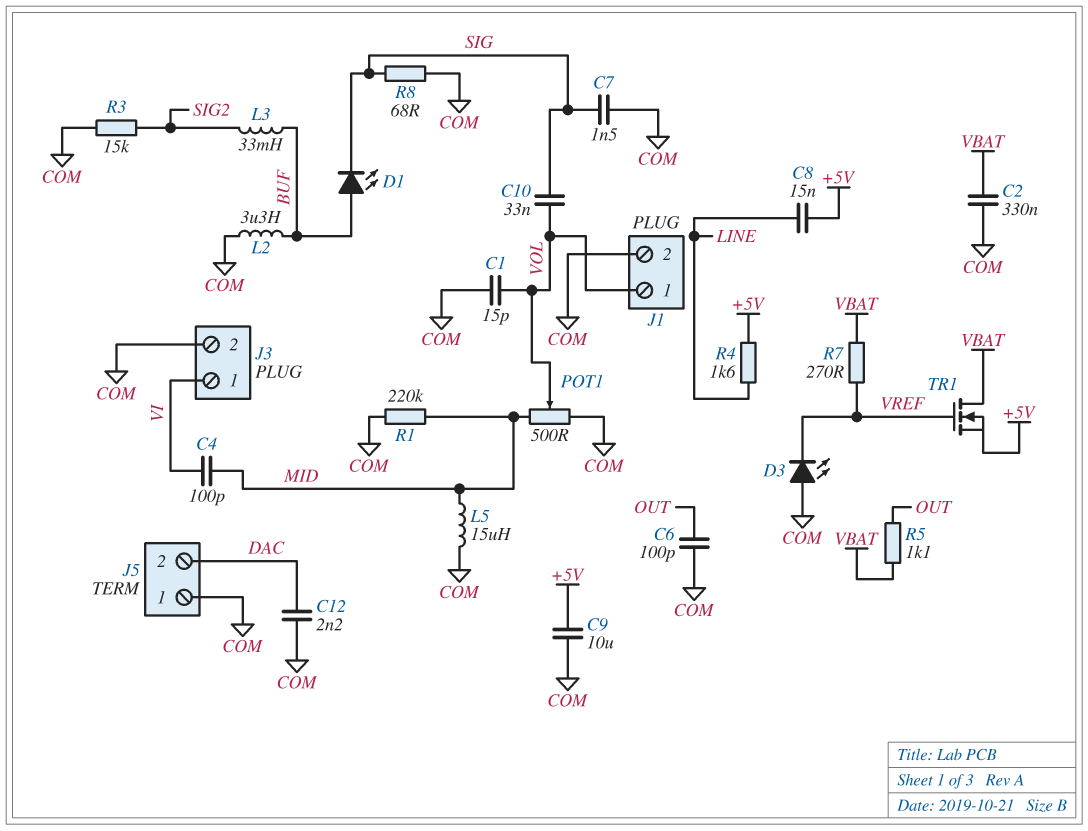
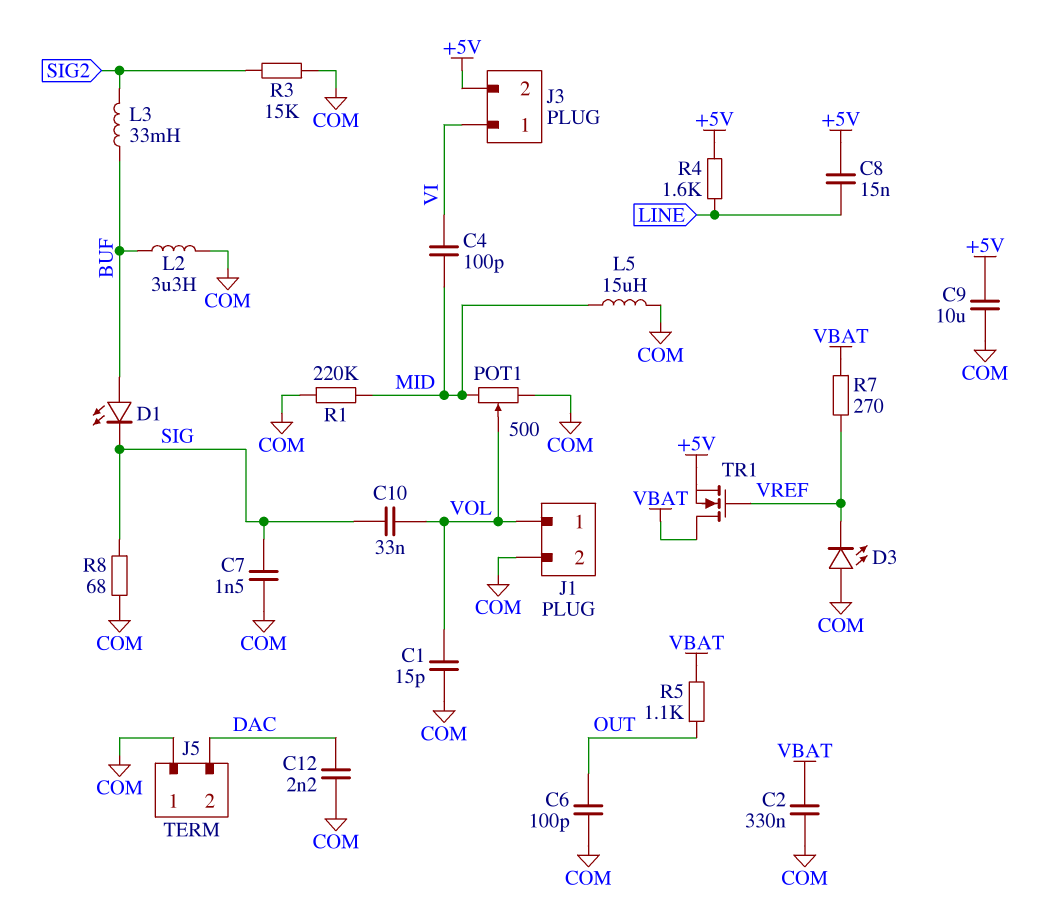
J3 pin 2: COM -> +5V

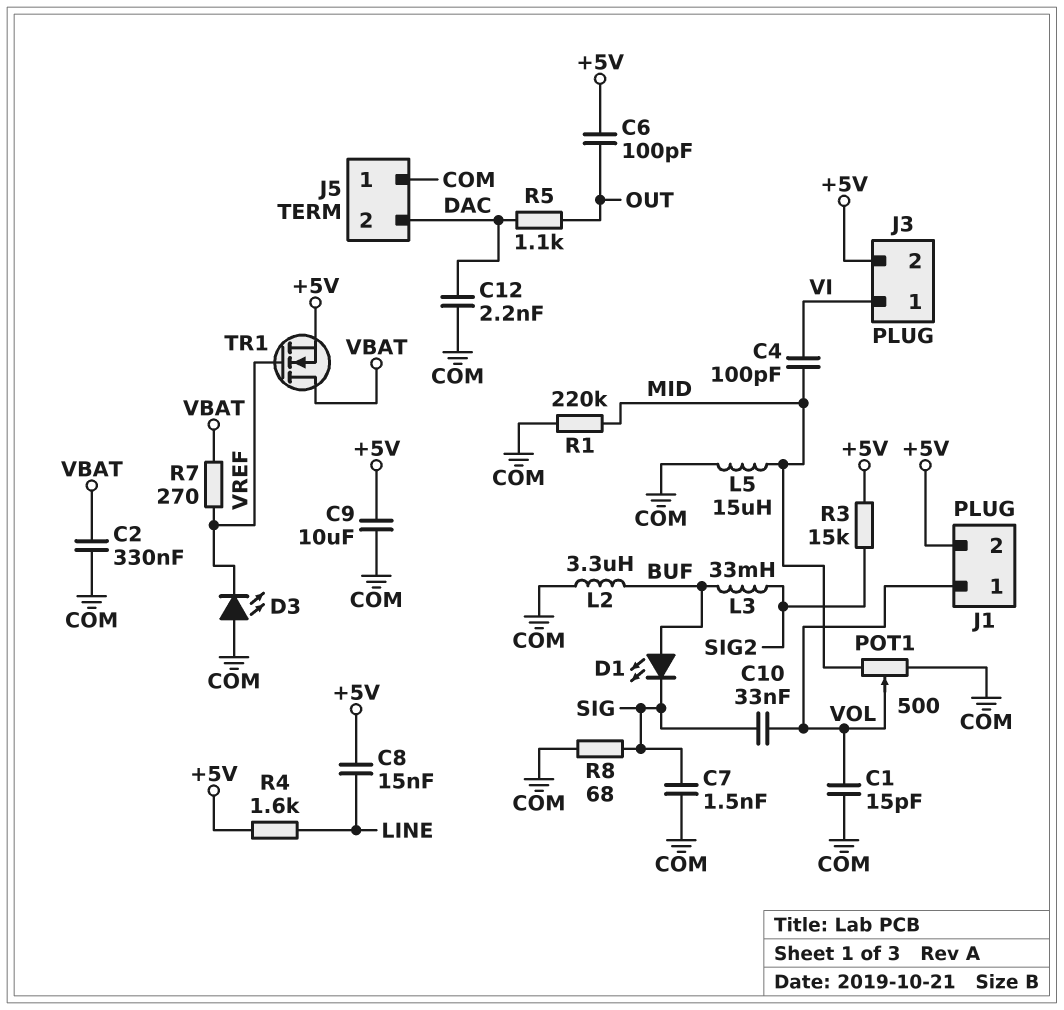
C6: 100pF (COM, OUT) -> 100pF (+5V, OUT)
J1 pin 2: COM -> +5V
R3: 15k (COM, SIG2) -> 15k (+5V, SIG2)
R5: 1.1k (OUT, VBAT) -> 1.1k (DAC, OUT)

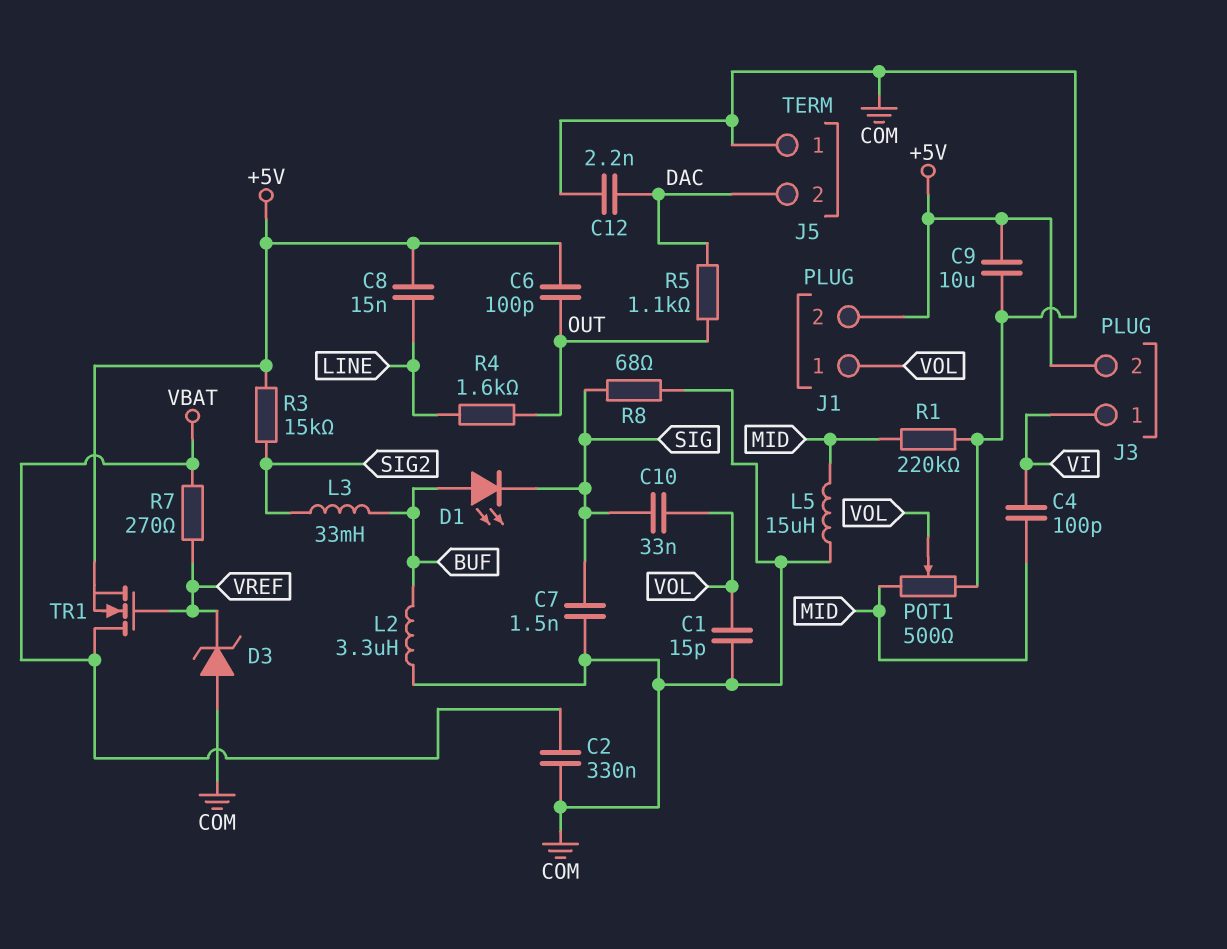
D3: LED (A COM, K VREF) -> zener (A COM, K VREF)
R4: 1.6k (+5V, LINE) -> 1.6k (LINE, OUT)

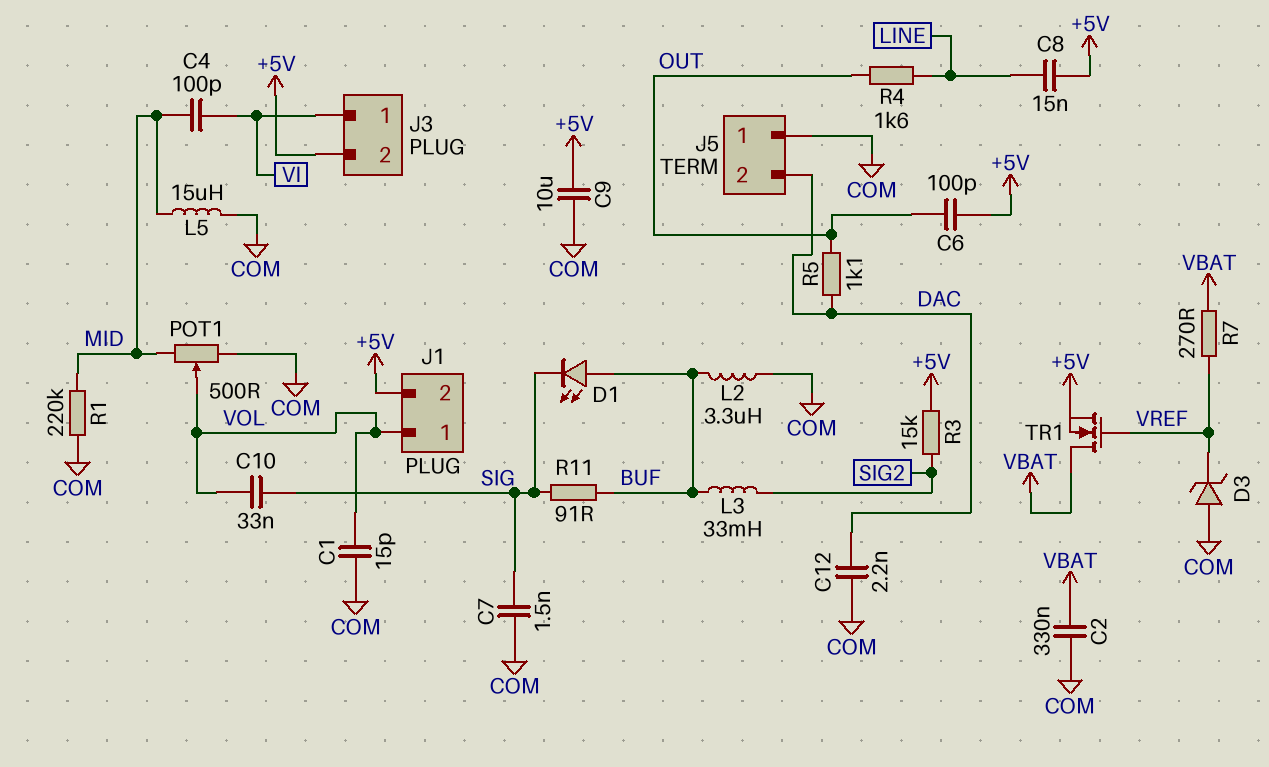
R8: 68 (COM, SIG) -> none
R11: none -> 91 (BUF, SIG)

